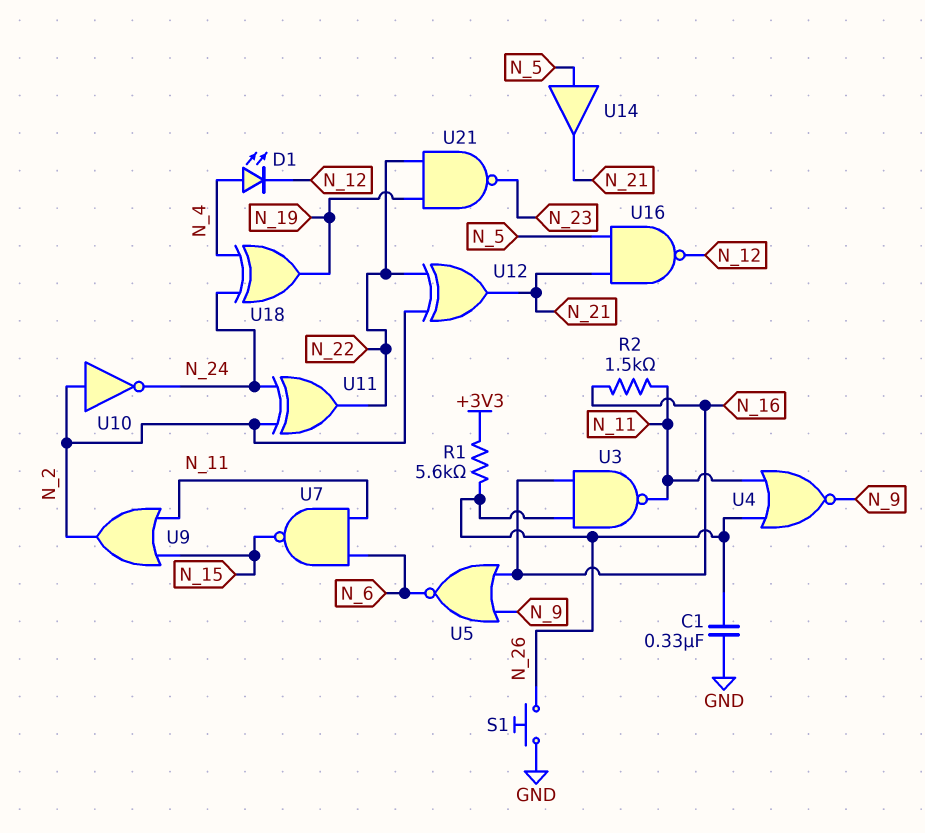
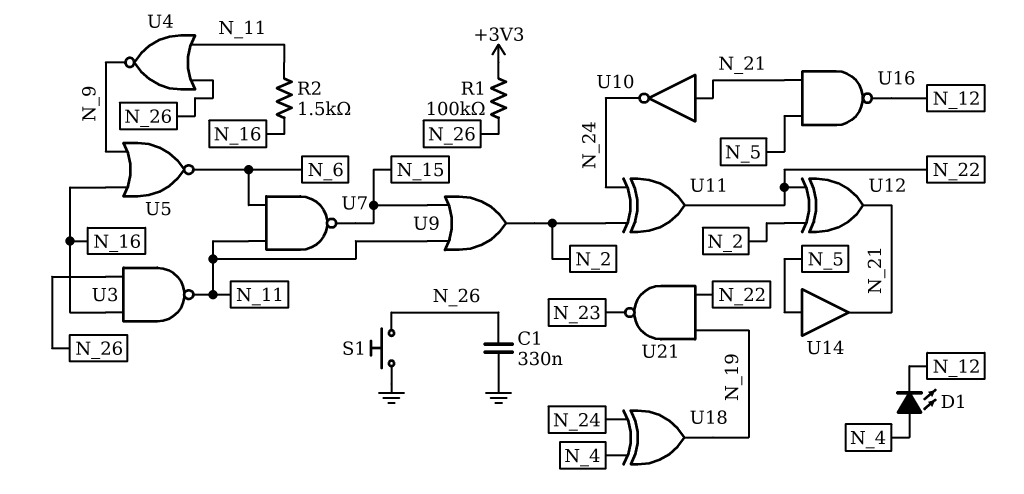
R1: 5.6k (+3V3, N_26) -> 100k (+3V3, N_26)
U10: NOT (in N_2, out N_24) -> NOT (in N_21, out N_24)

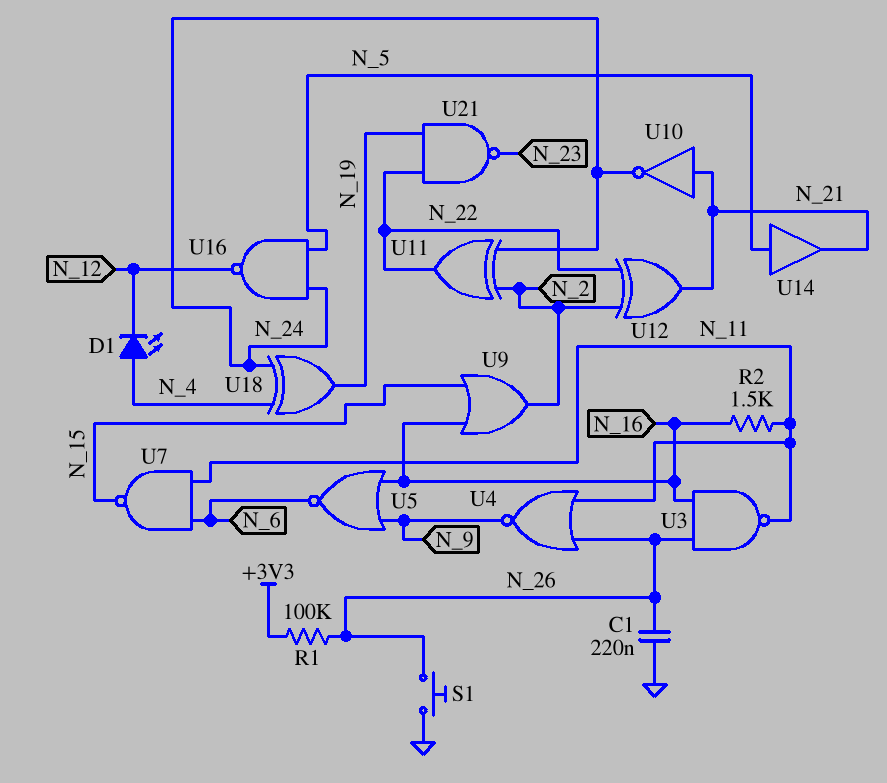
C1: 330nF (GND, N_26) -> 220nF (GND, N_26)
U9: OR (in N_11, in N_15, out N_2) -> OR (in N_15, in N_16, out N_2)
U16: NAND (in N_5, in N_21, out N_12) -> NAND (in N_5, in N_24, out N_12)

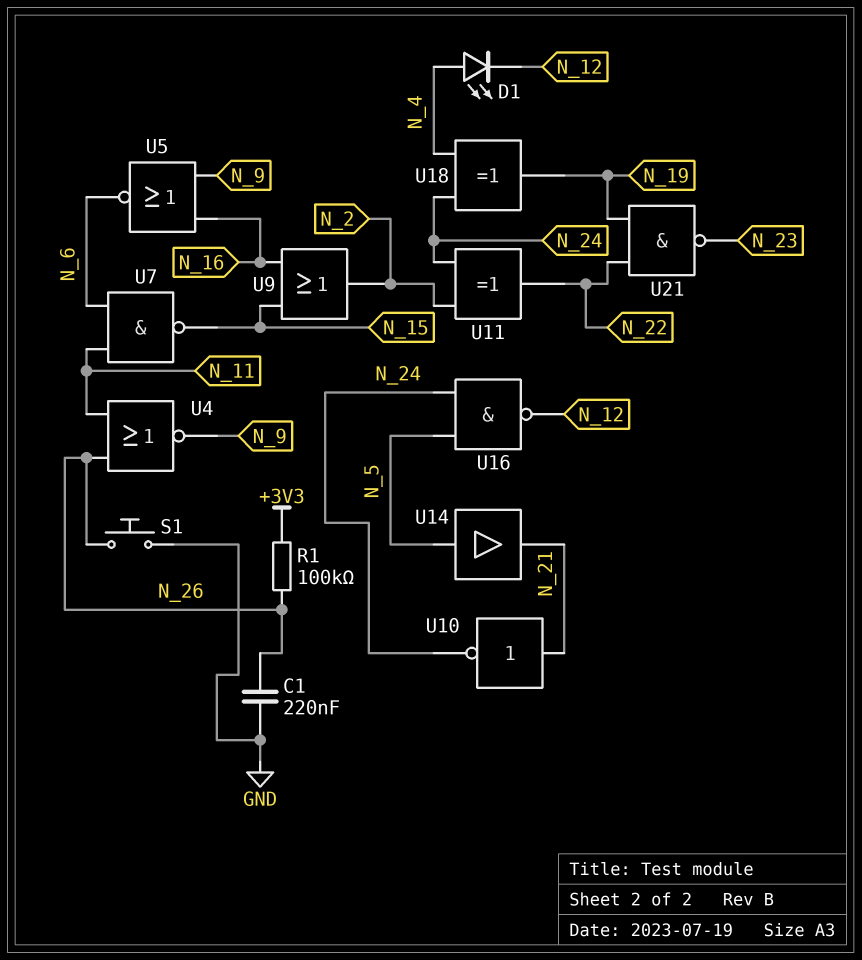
R2: 1.5k (N_11, N_16) -> none
U3: NAND (in N_16, in N_26, out N_11) -> none
U12: XOR (in N_2, in N_22, out N_21) -> none

